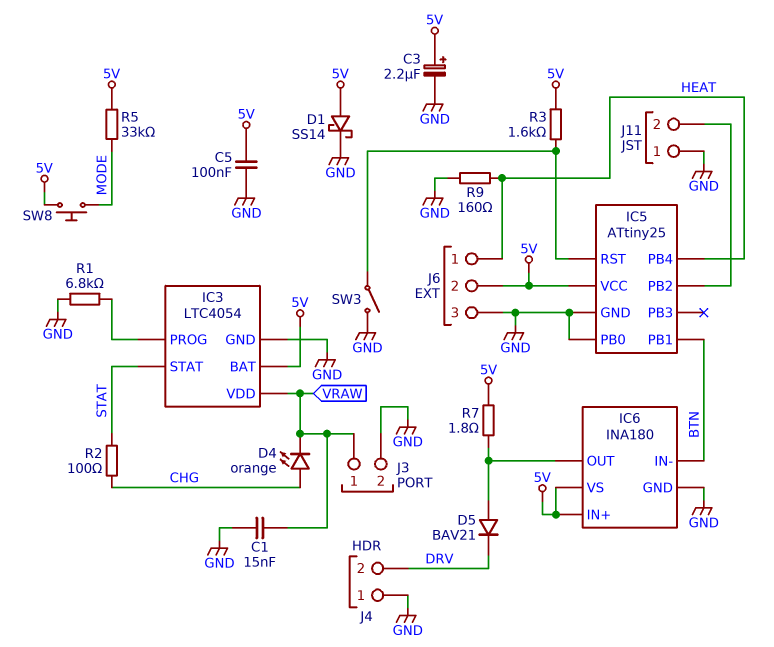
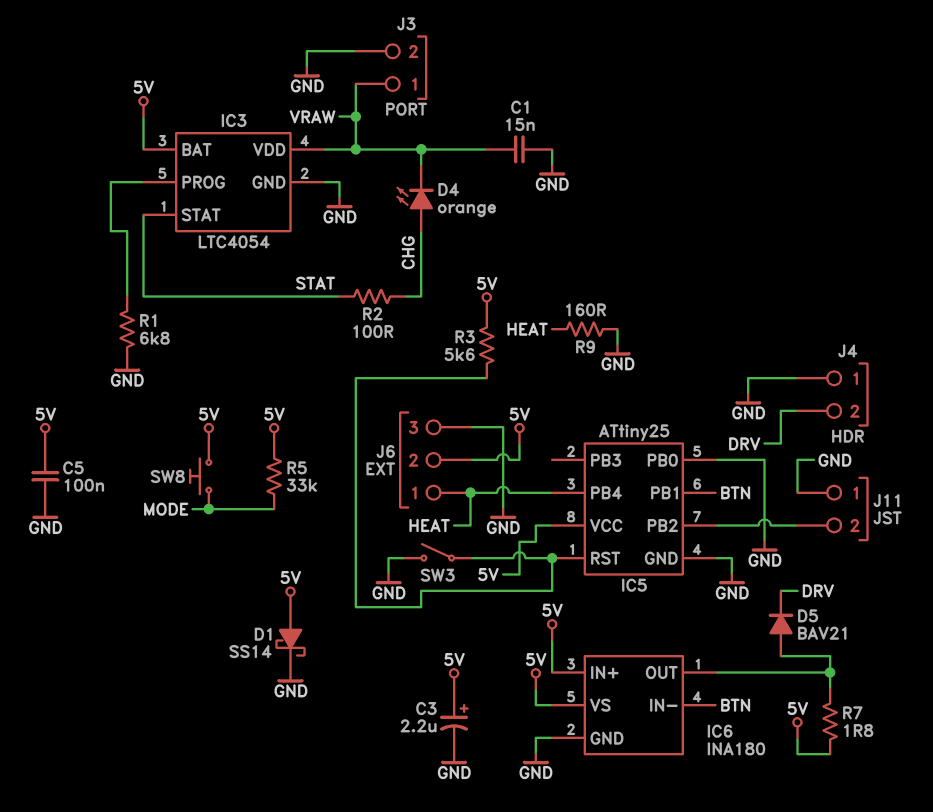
R3: 1.6k (5V, IC5/RST) -> 5.6k (5V, IC5/RST)

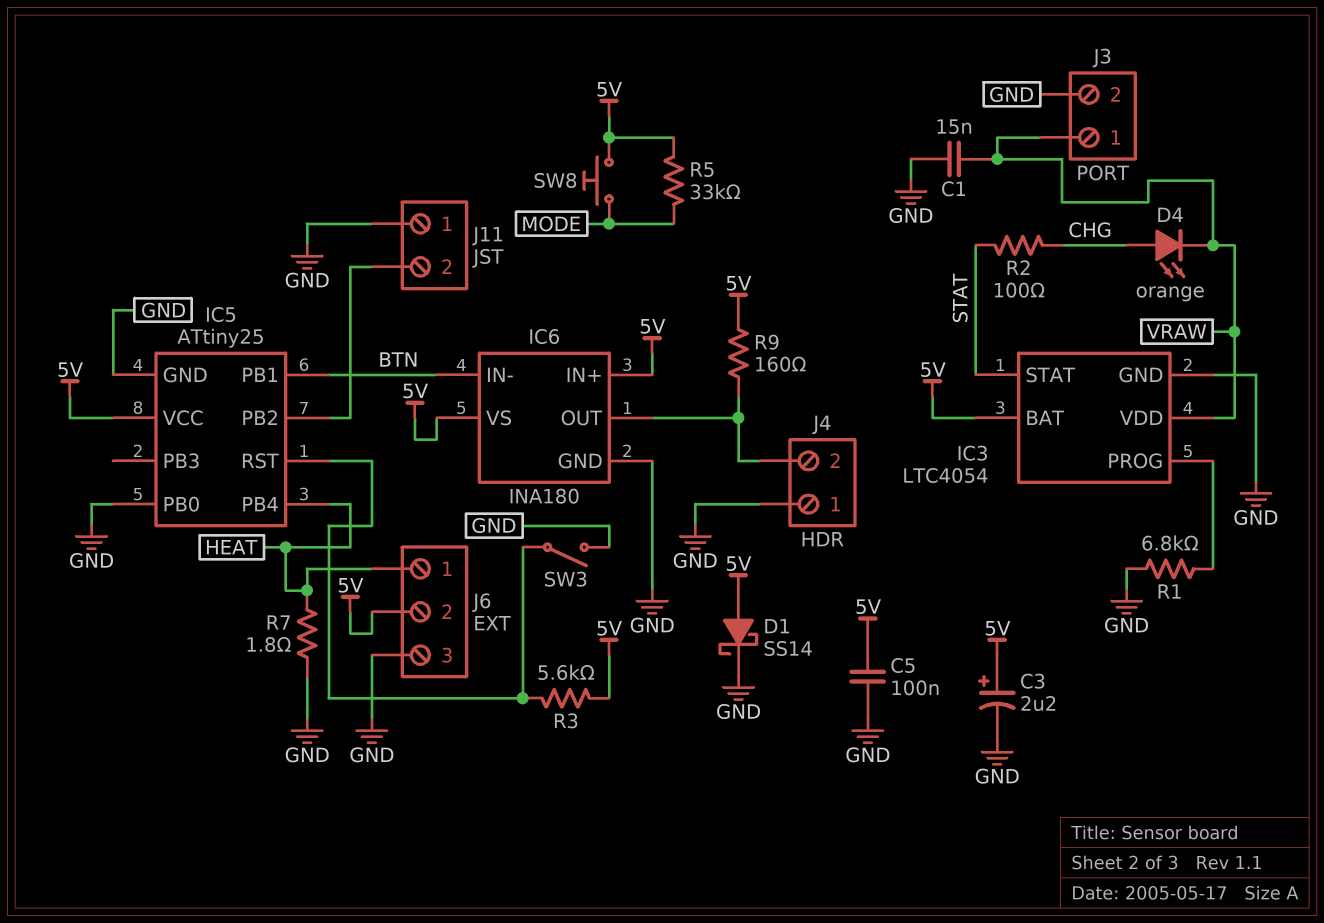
D5: diode BAV21 (A IC6/OUT, K DRV) -> none
J4 pin 2: DRV -> IC6/OUT
R7: 1.8 (5V, IC6/OUT) -> 1.8 (GND, HEAT)
R9: 160 (GND, HEAT) -> 160 (5V, IC6/OUT)

